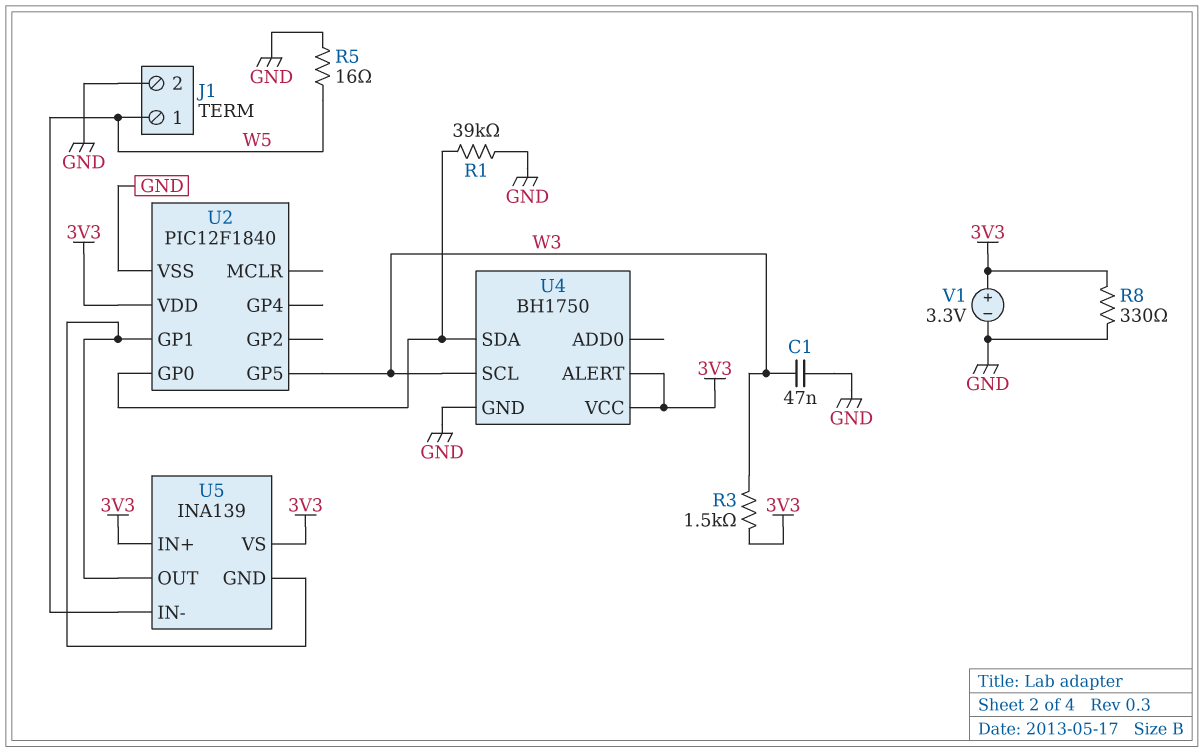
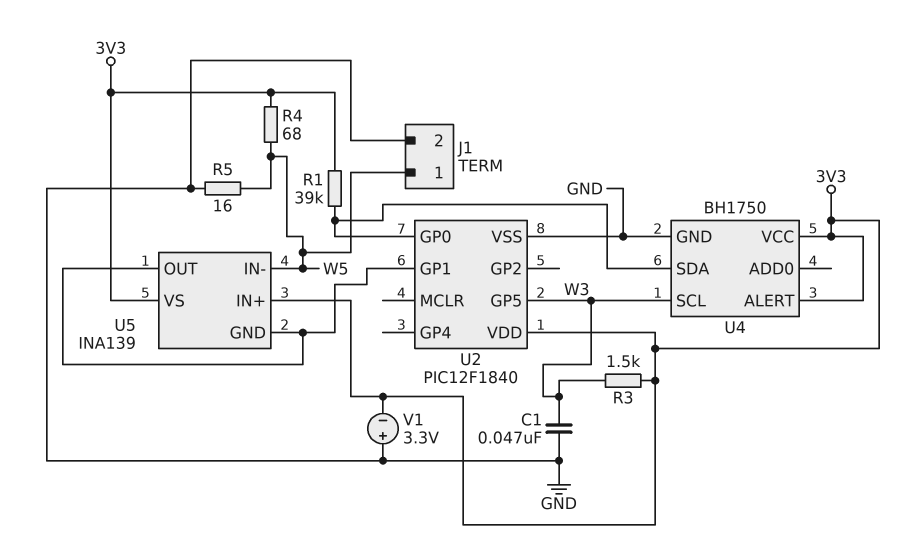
R1: 39k (GND, U2/GP0) -> 39k (3V3, U2/GP0)
R4: none -> 68 (3V3, W5)
R8: 330 (3V3, GND) -> none
V1: 3.3V (plus 3V3, minus GND) -> 3.3V (plus GND, minus 3V3)

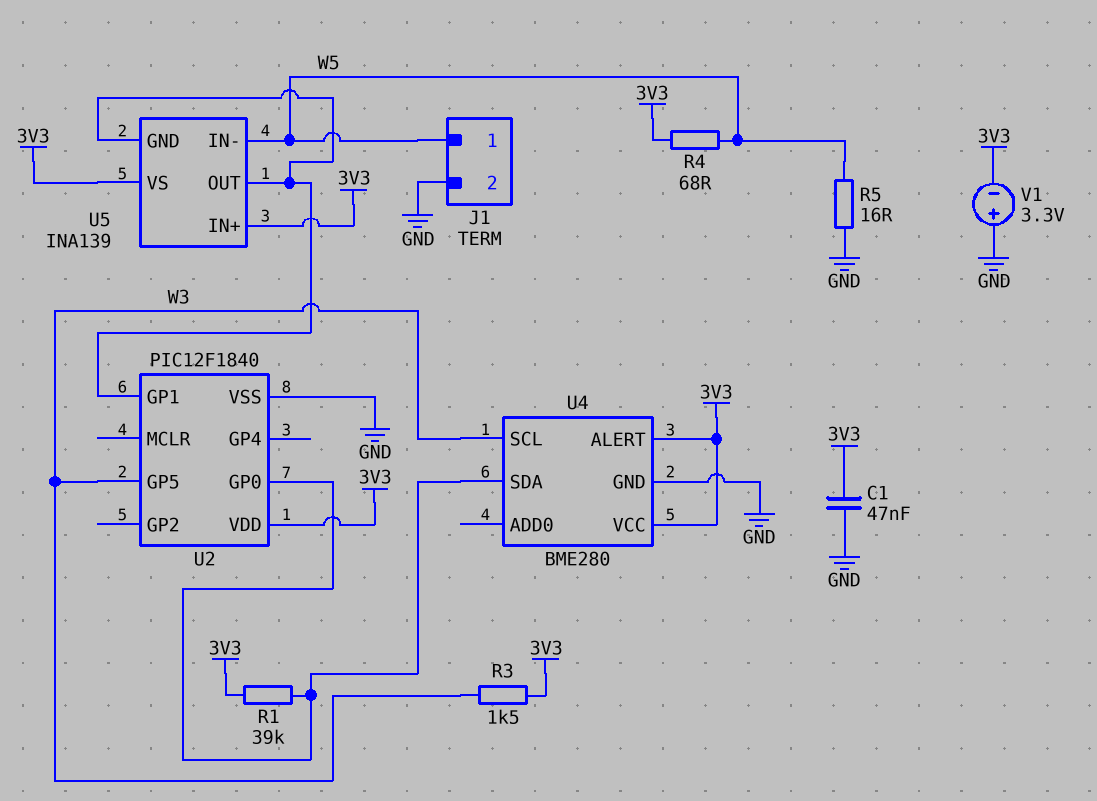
C1: 47nF (GND, W3) -> 47nF (3V3, GND)
U4: BH1750 -> BME280

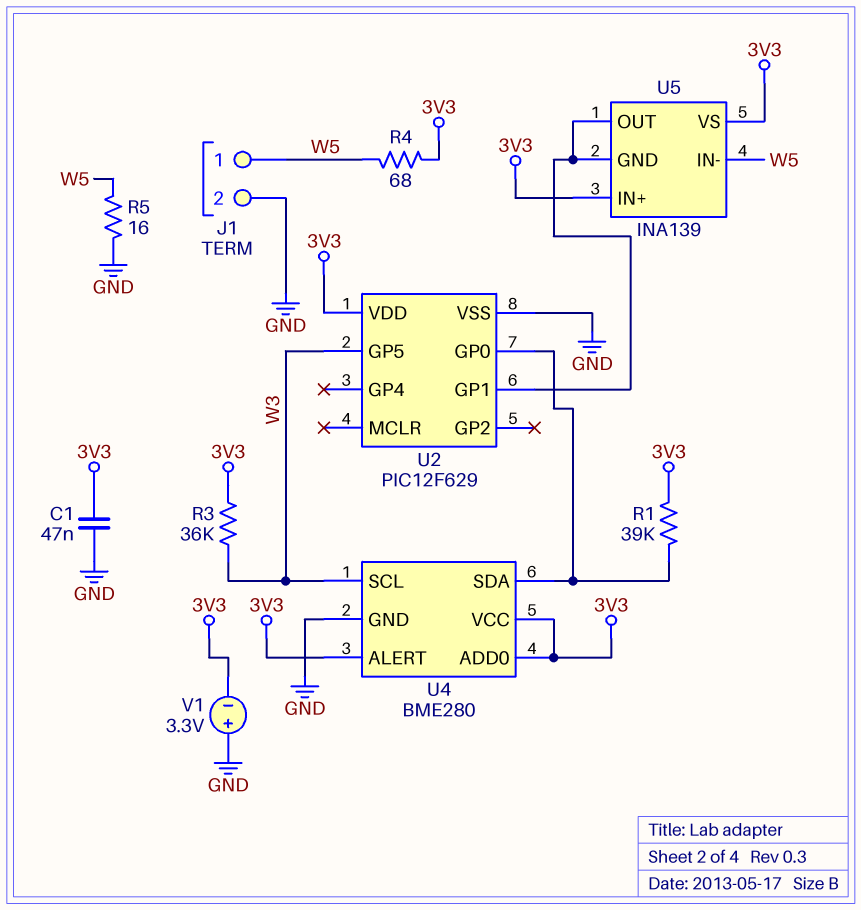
R3: 1.5k (3V3, W3) -> 36k (3V3, W3)
U2: PIC12F1840 -> PIC12F629
U4 pin ADD0: none -> 3V3

